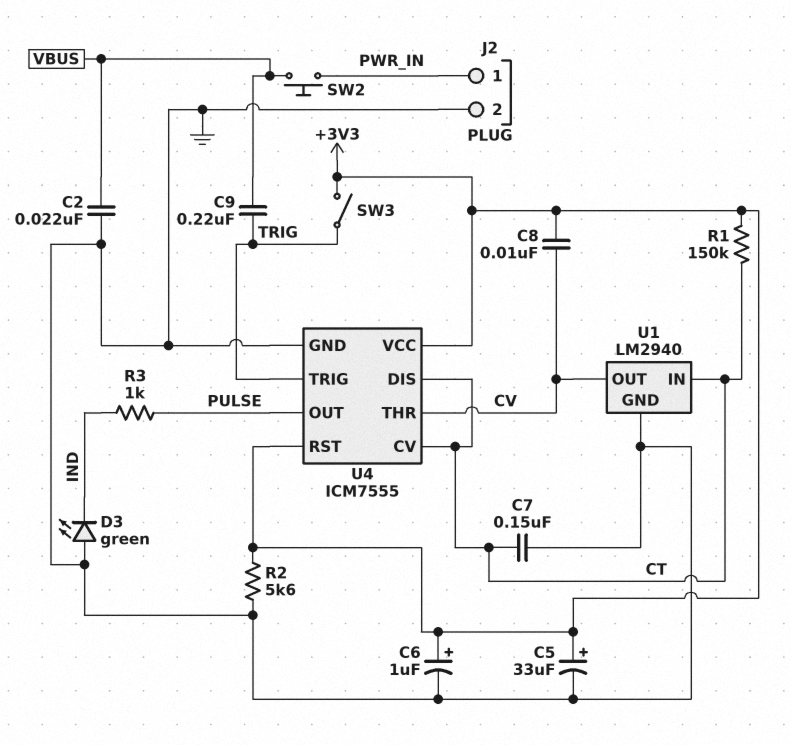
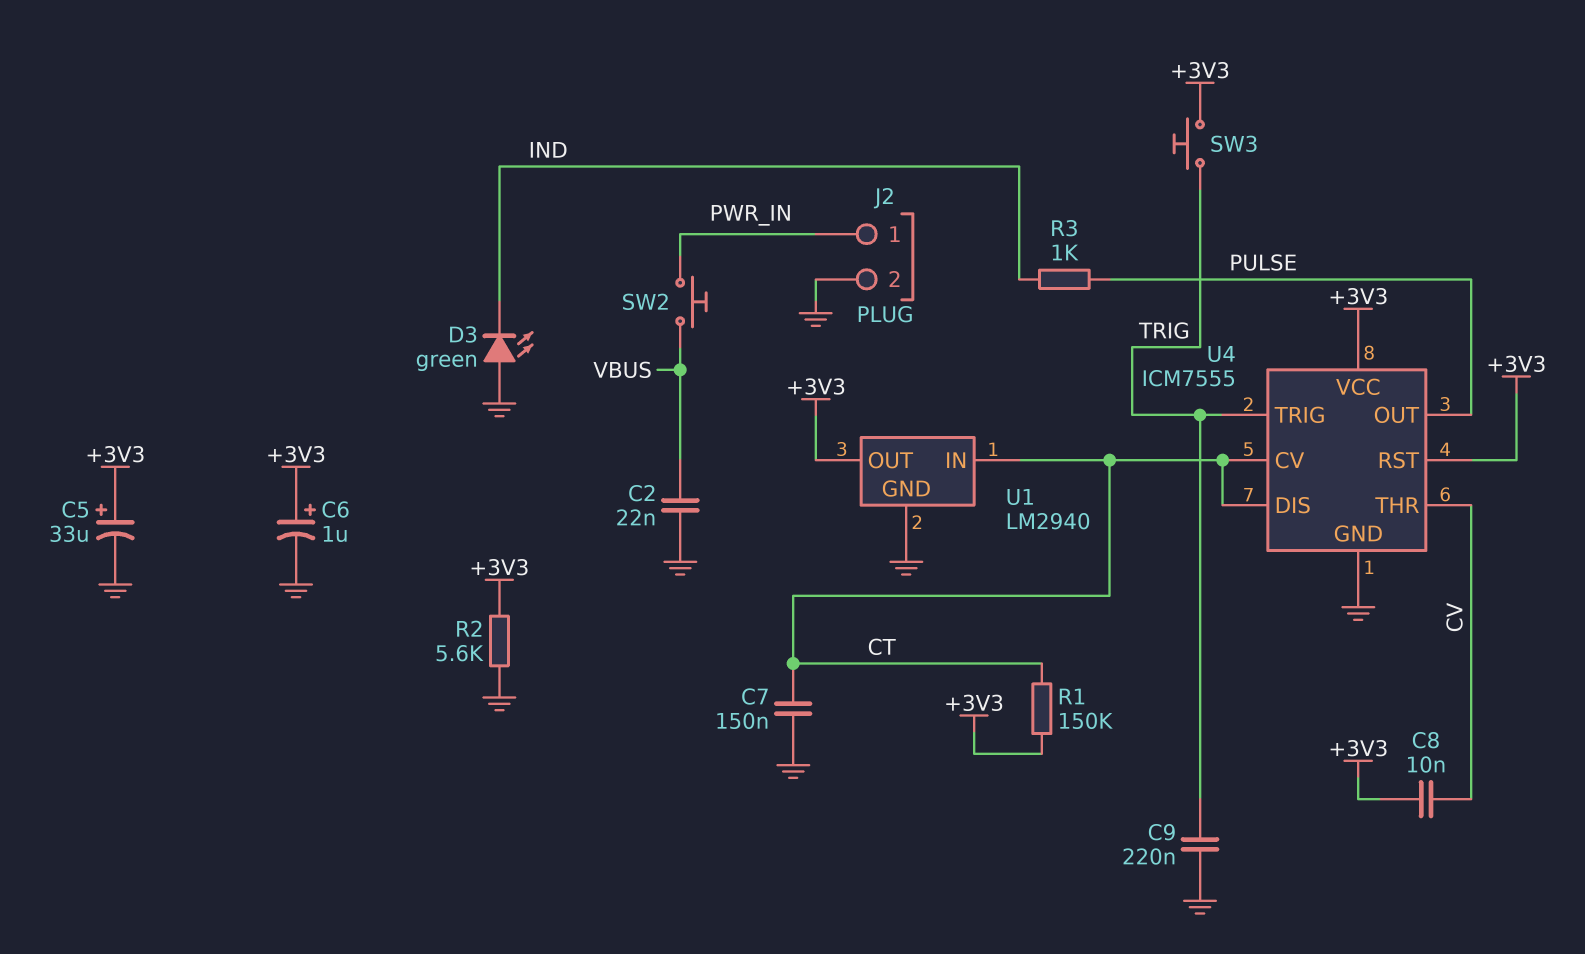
C9: 220nF (TRIG, VBUS) -> 220nF (GND, TRIG)
SW3: switch (+3V3, TRIG) -> button (+3V3, TRIG)
U1 pin OUT: CV -> +3V3

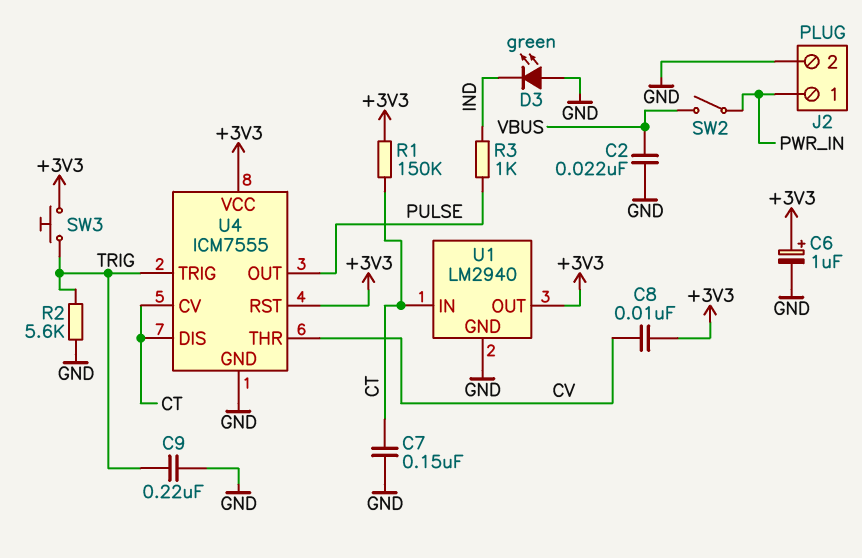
C5: 33uF (plus +3V3, minus GND) -> none
R2: 5.6k (+3V3, GND) -> 5.6k (GND, TRIG)
SW2: button (PWR_IN, VBUS) -> switch (PWR_IN, VBUS)

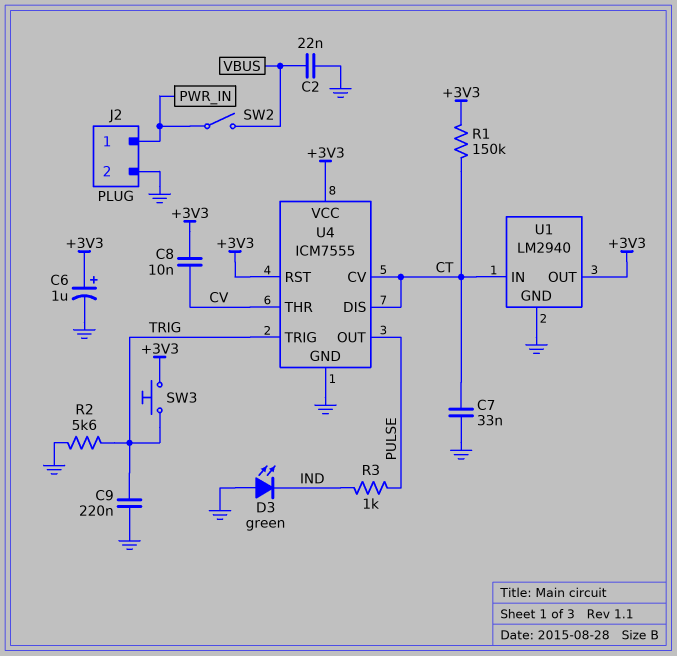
C7: 150nF (CT, GND) -> 33nF (CT, GND)

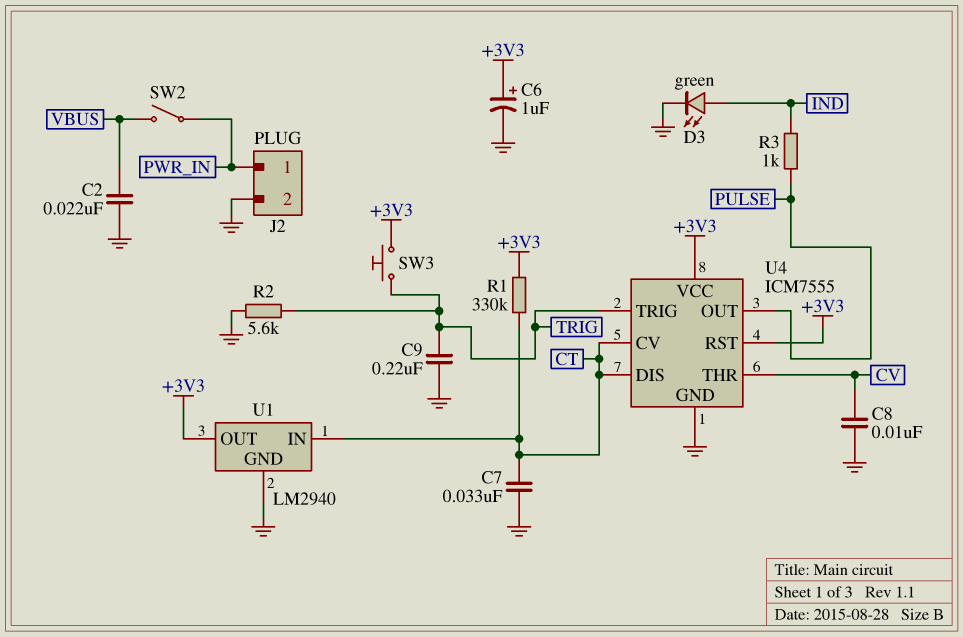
C8: 10nF (+3V3, CV) -> 10nF (CV, GND)
D3: LED green (A GND, K IND) -> LED green (A IND, K GND)
R1: 150k (+3V3, CT) -> 330k (+3V3, CT)

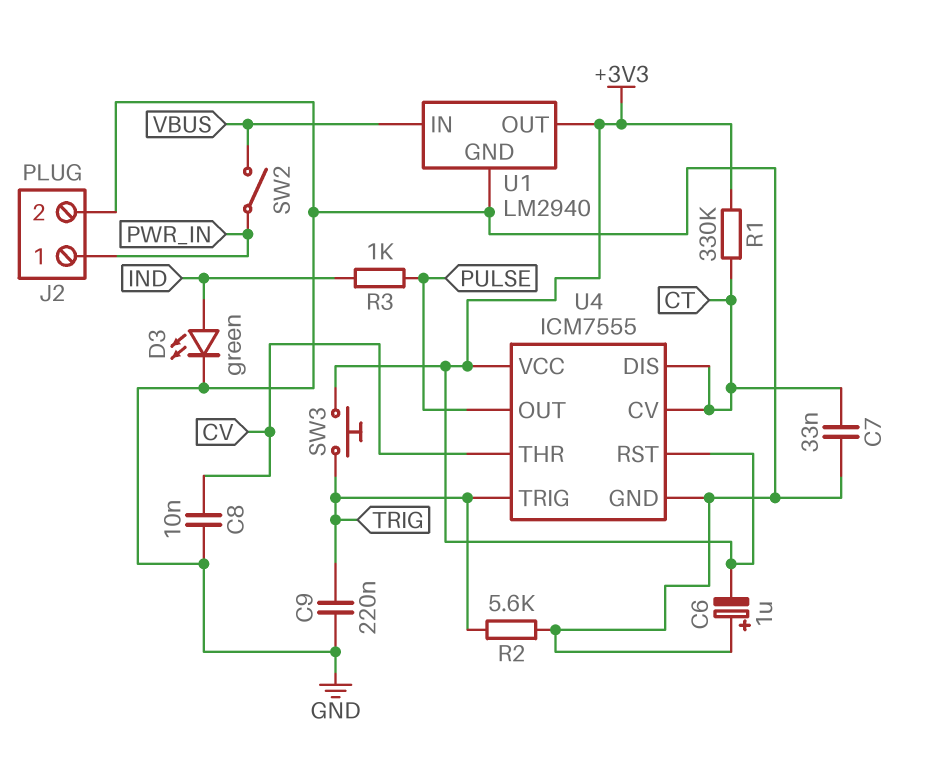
C2: 22nF (GND, VBUS) -> none
C6: 1uF (plus +3V3, minus GND) -> 1uF (plus GND, minus +3V3)
U1 pin IN: CT -> VBUS

